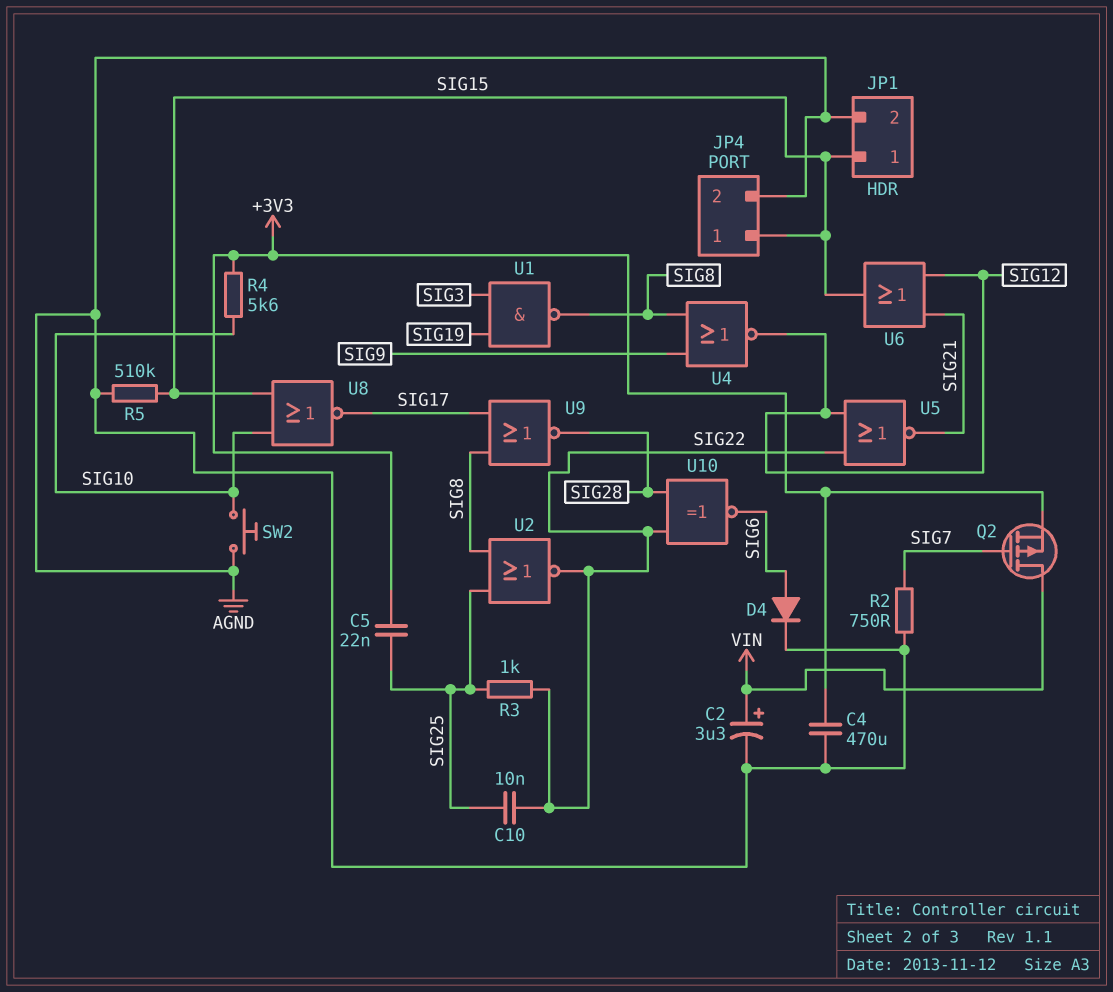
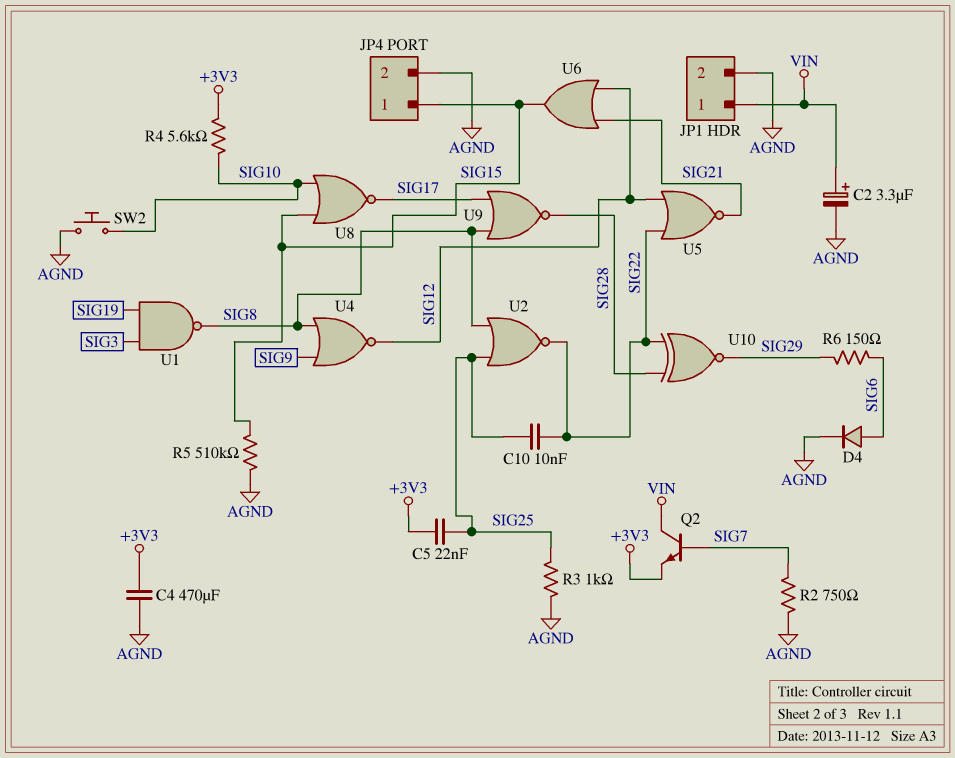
JP1 pin 1: SIG15 -> VIN
Q2: PMOS (G SIG7, D VIN, S +3V3) -> NPN (B SIG7, C VIN, E +3V3)
R3: 1k (SIG22, SIG25) -> 1k (AGND, SIG25)
R6: none -> 150 (SIG6, SIG29)
U10: XNOR (in SIG22, in SIG28, out SIG6) -> XNOR (in SIG22, in SIG28, out SIG29)

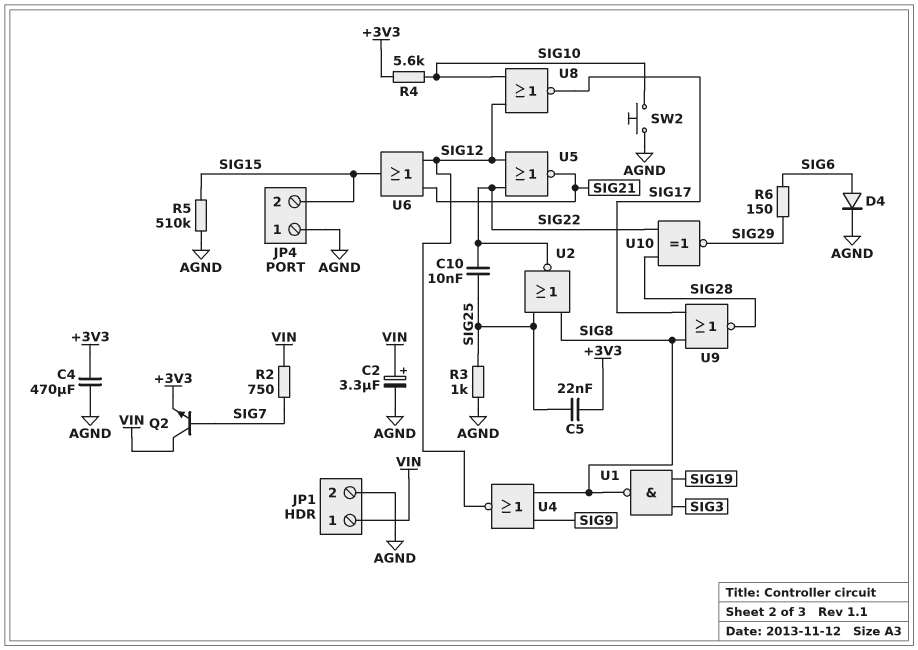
JP4 pin 1: SIG15 -> AGND
JP4 pin 2: AGND -> SIG15
R2: 750 (AGND, SIG7) -> 750 (SIG7, VIN)
U8: NOR (in SIG10, in SIG15, out SIG17) -> NOR (in SIG10, in SIG12, out SIG17)

